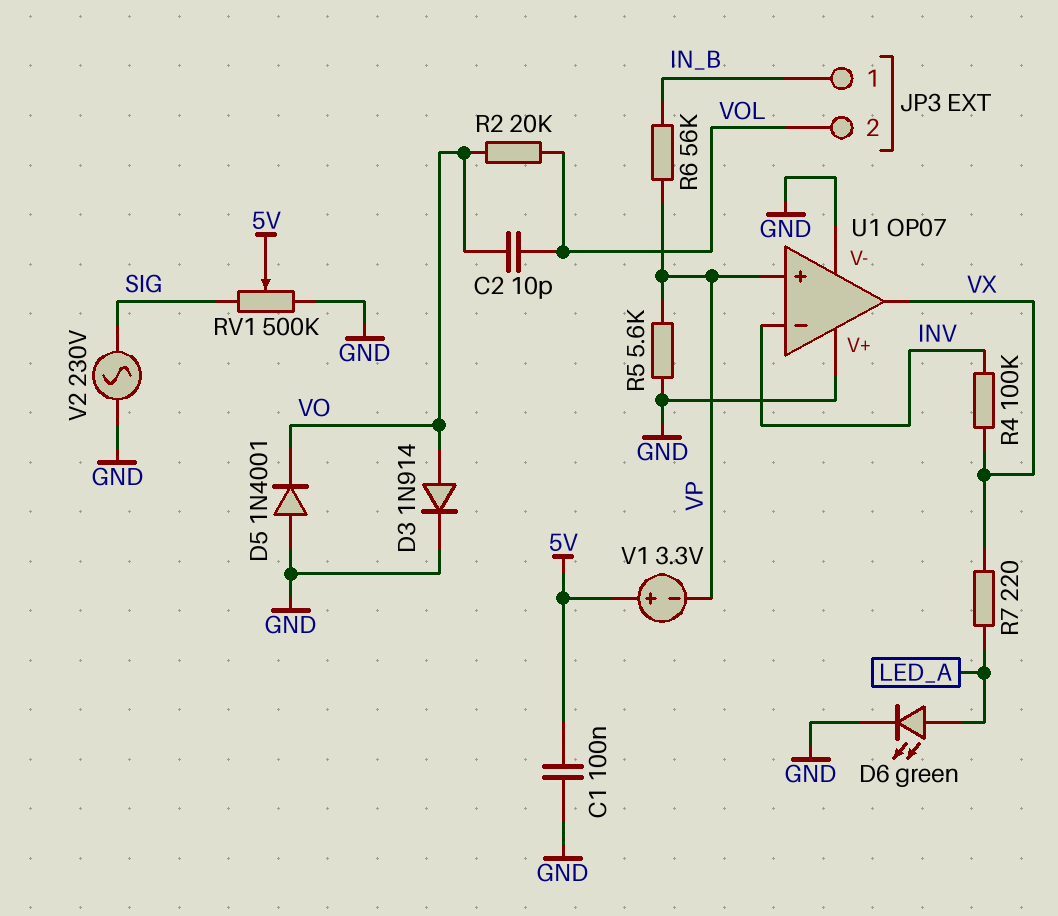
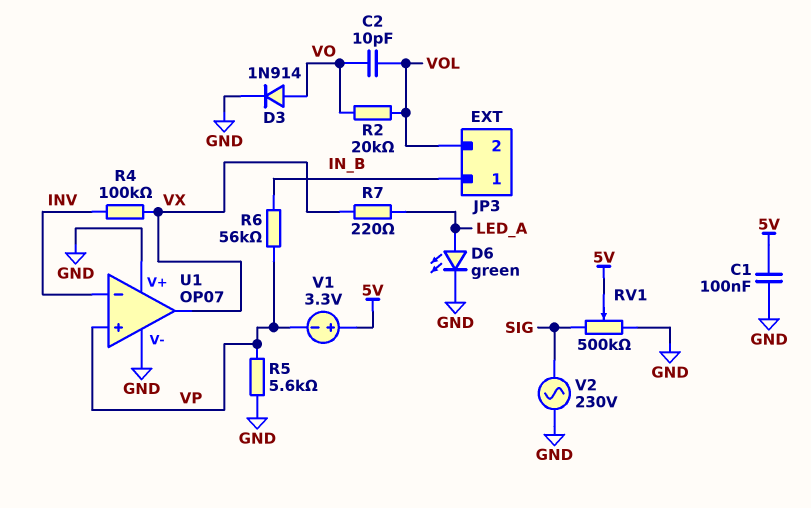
D5: diode 1N4001 (A GND, K VO) -> none

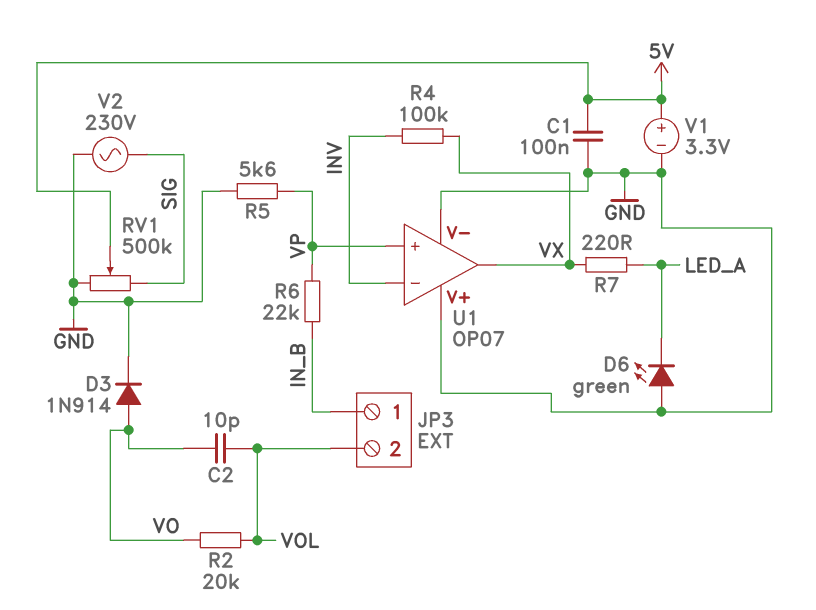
D6: LED green (A LED_A, K GND) -> LED green (A GND, K LED_A)
R6: 56k (IN_B, VP) -> 22k (IN_B, VP)
V1: 3.3V (plus 5V, minus VP) -> 3.3V (plus 5V, minus GND)

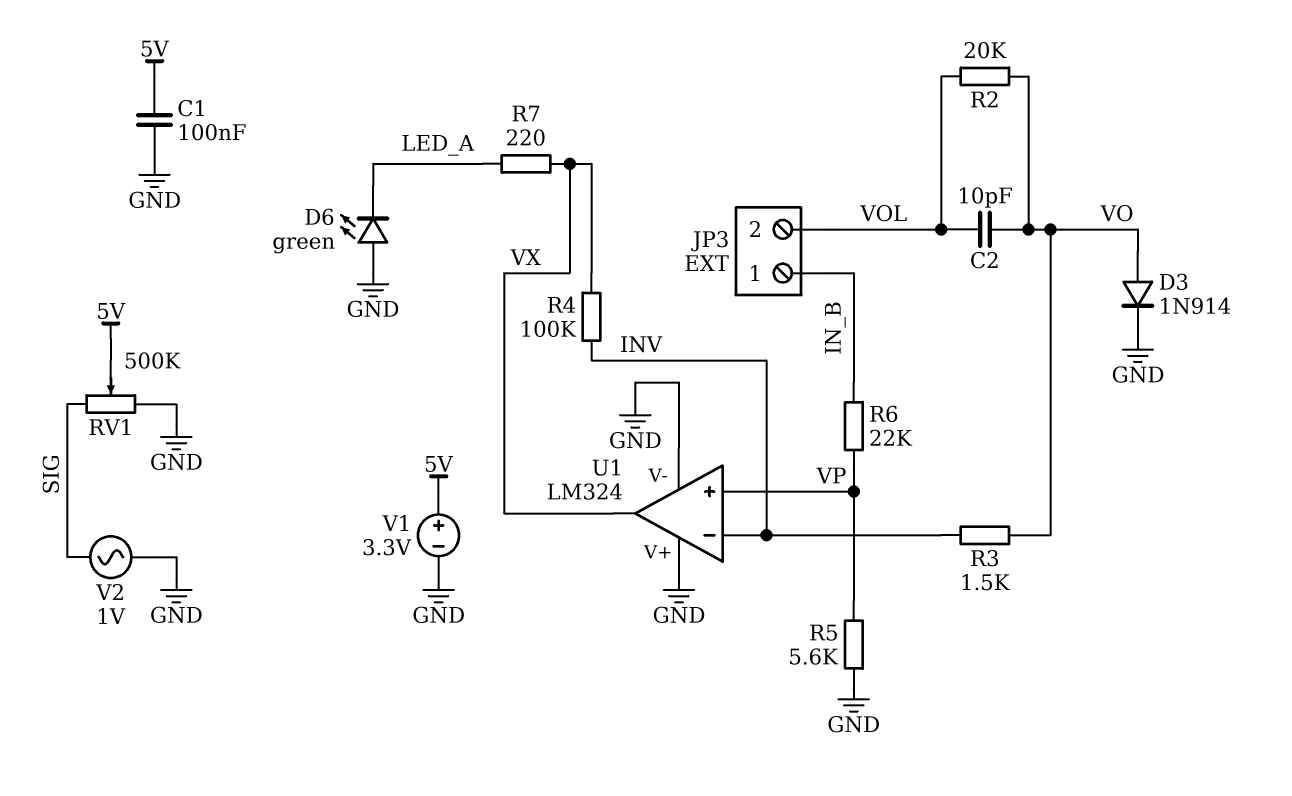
R3: none -> 1.5k (INV, VO)
U1: OP07 -> LM324
V2: AC 230V (GND, SIG) -> AC 1V (GND, SIG)

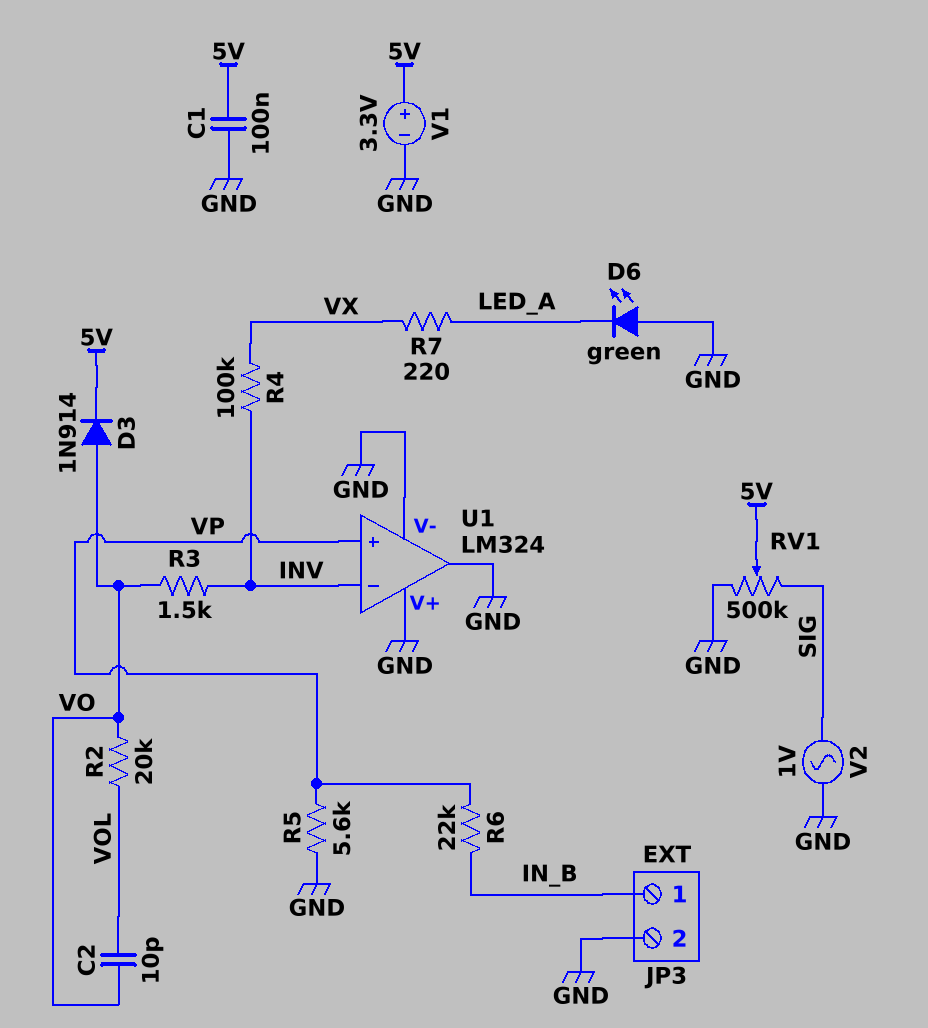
D3: diode 1N914 (A VO, K GND) -> diode 1N914 (A VO, K 5V)
JP3 pin 2: VOL -> GND
U1 pin out: VX -> GND

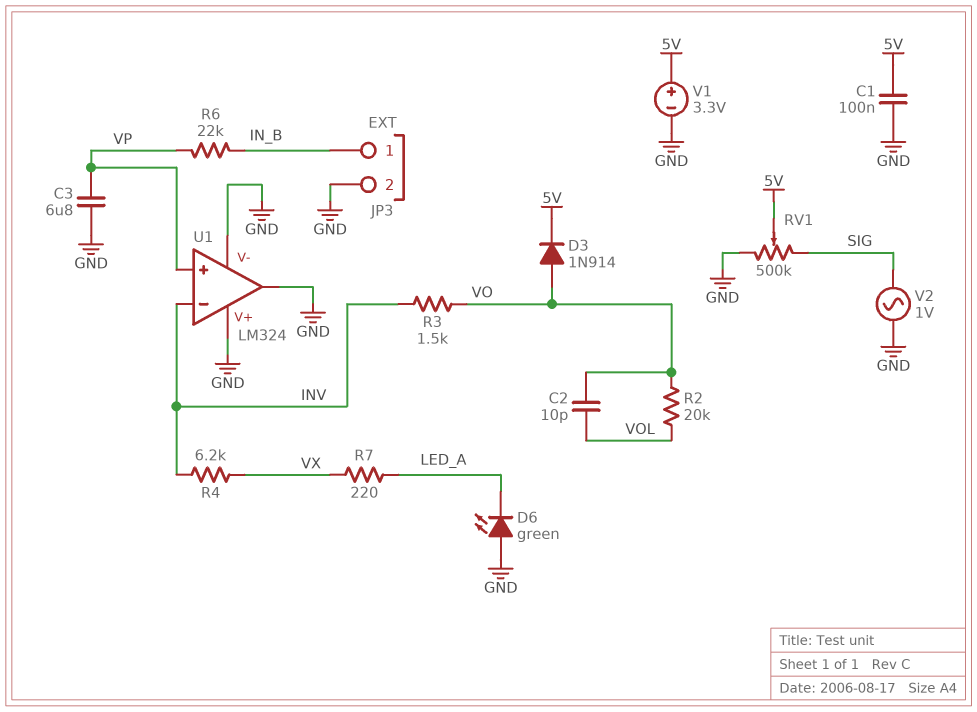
C3: none -> 6.8uF (GND, VP)
R4: 100k (INV, VX) -> 6.2k (INV, VX)
R5: 5.6k (GND, VP) -> none

